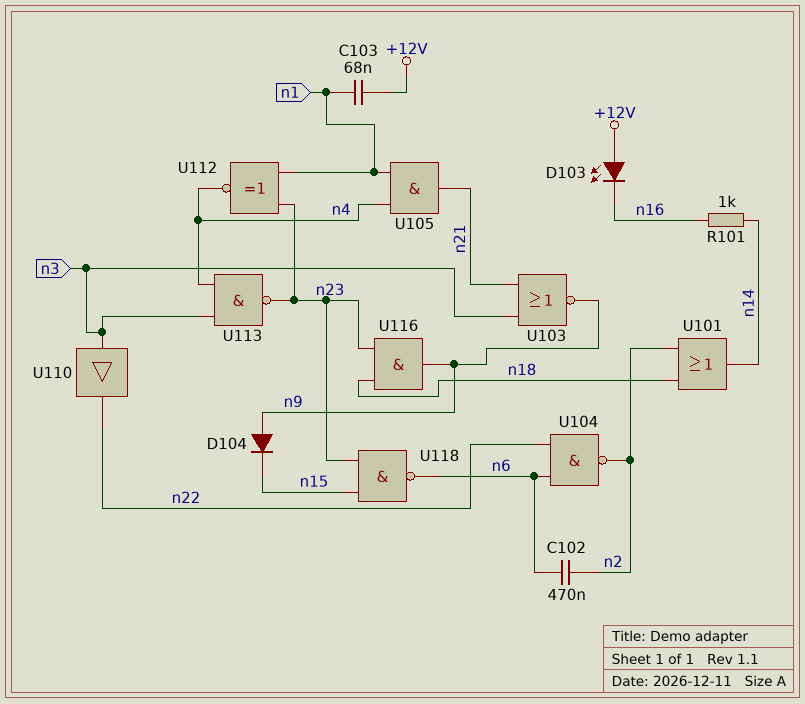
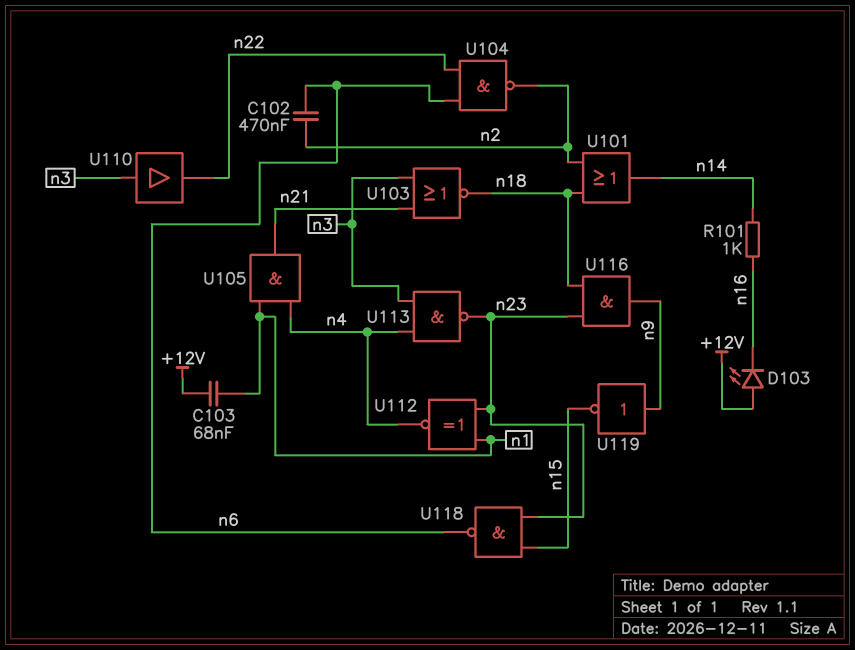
D104: diode (A n9, K n15) -> none
U103: NOR (in n3, in n21, out n9) -> NOR (in n3, in n21, out n18)
U119: none -> NOT (in n9, out n15)

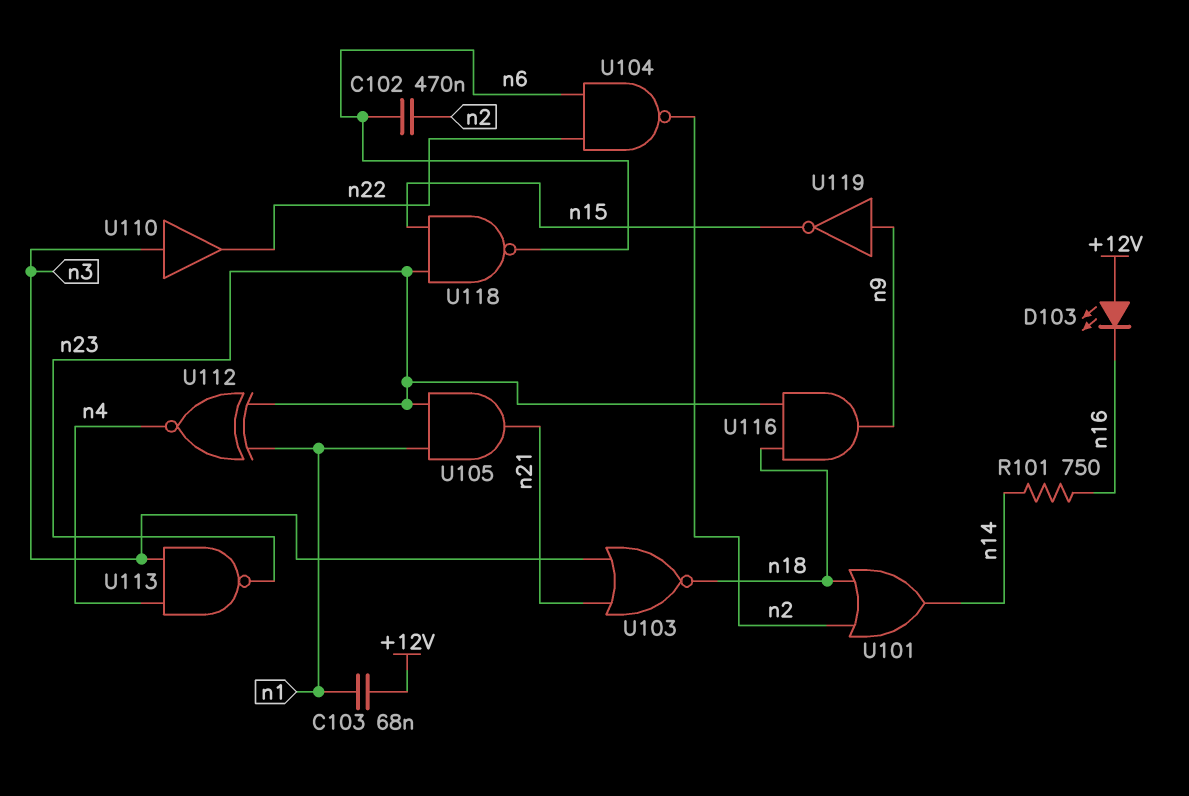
R101: 1k (n14, n16) -> 750 (n14, n16)
U105: AND (in n1, in n4, out n21) -> AND (in n1, in n23, out n21)

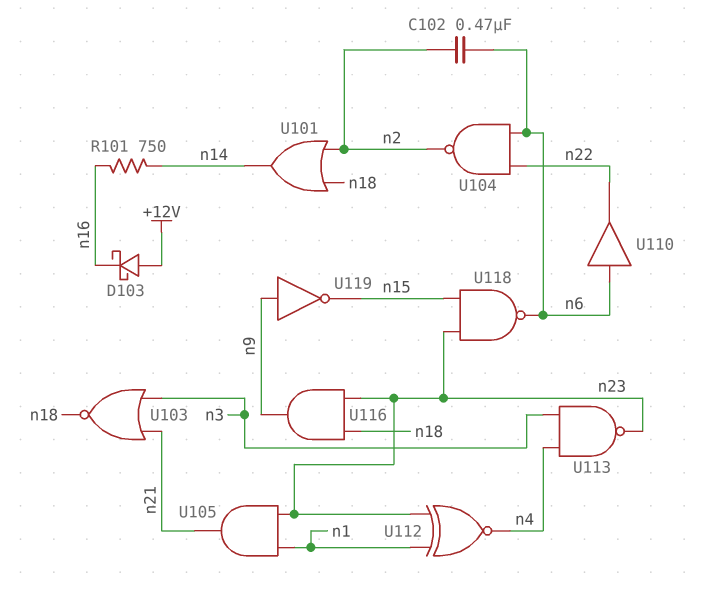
C103: 68nF (+12V, n1) -> none
D103: LED (A +12V, K n16) -> schottky (A +12V, K n16)
U110: buffer (in n3, out n22) -> buffer (in n6, out n22)

